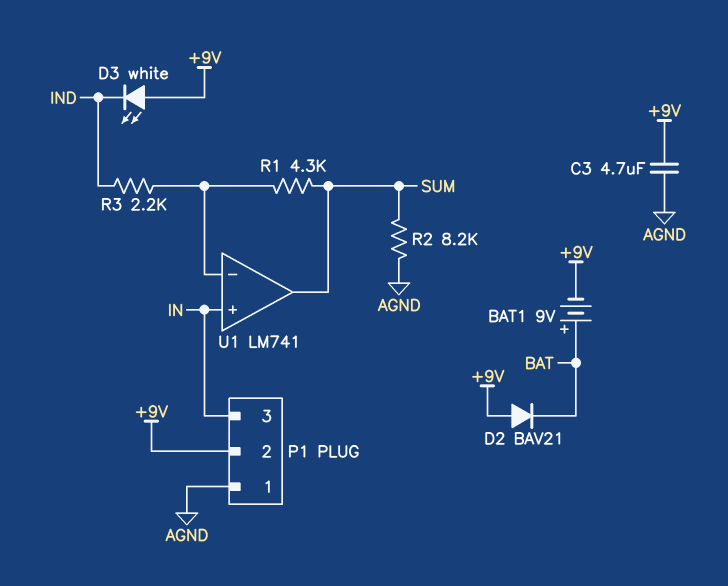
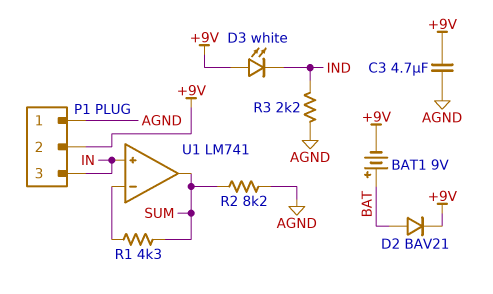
D2: diode BAV21 (A +9V, K BAT) -> diode BAV21 (A BAT, K +9V)
R3: 2.2k (IND, U1/in-) -> 2.2k (AGND, IND)

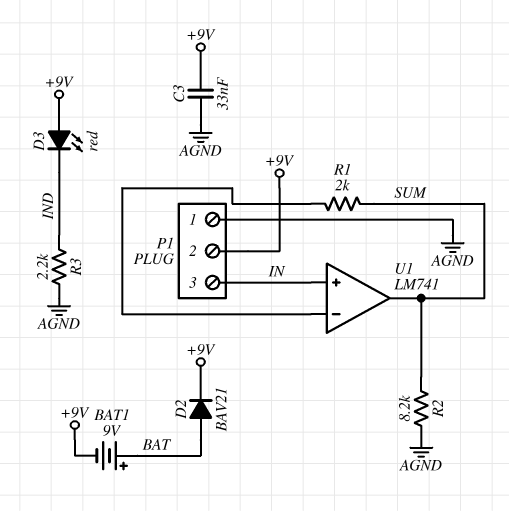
C3: 4.7uF (+9V, AGND) -> 33nF (+9V, AGND)
D3: LED white (A +9V, K IND) -> LED red (A +9V, K IND)
R1: 4.3k (SUM, U1/in-) -> 2k (SUM, U1/in-)

